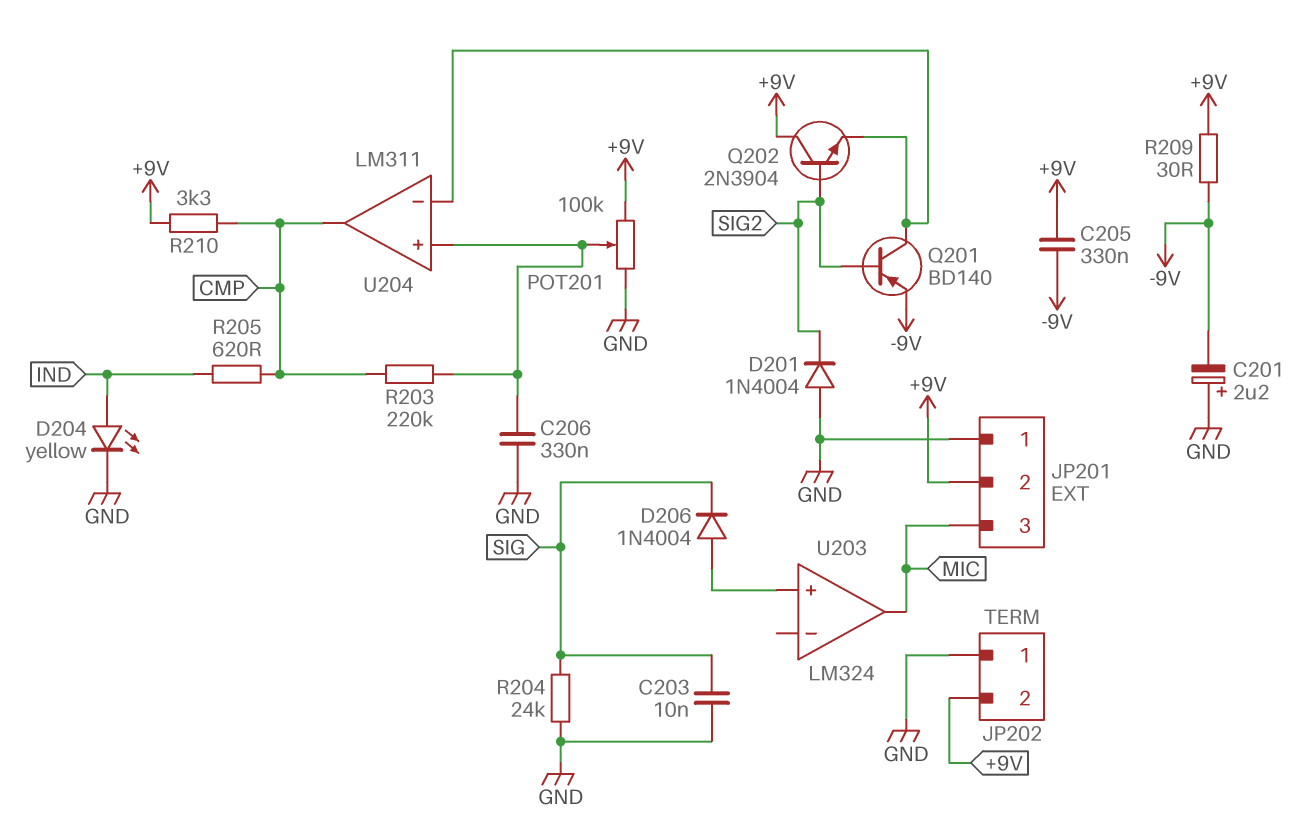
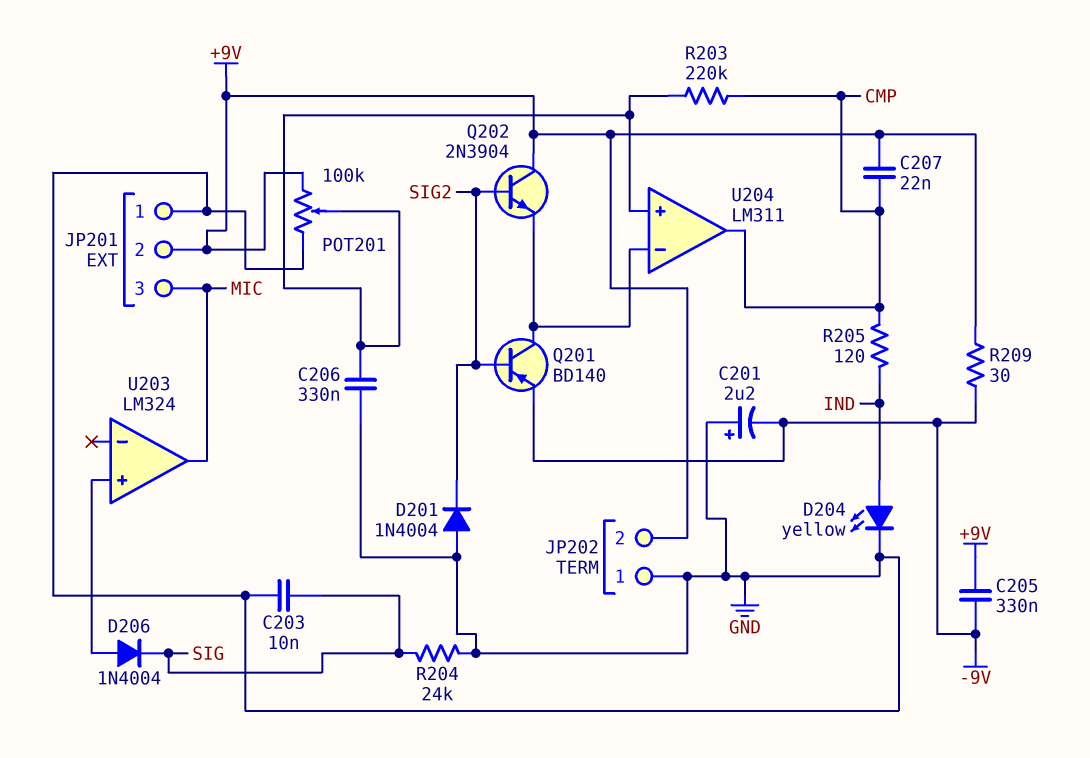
C207: none -> 22nF (+9V, CMP)
R205: 620 (CMP, IND) -> 120 (CMP, IND)
R210: 3.3k (+9V, CMP) -> none

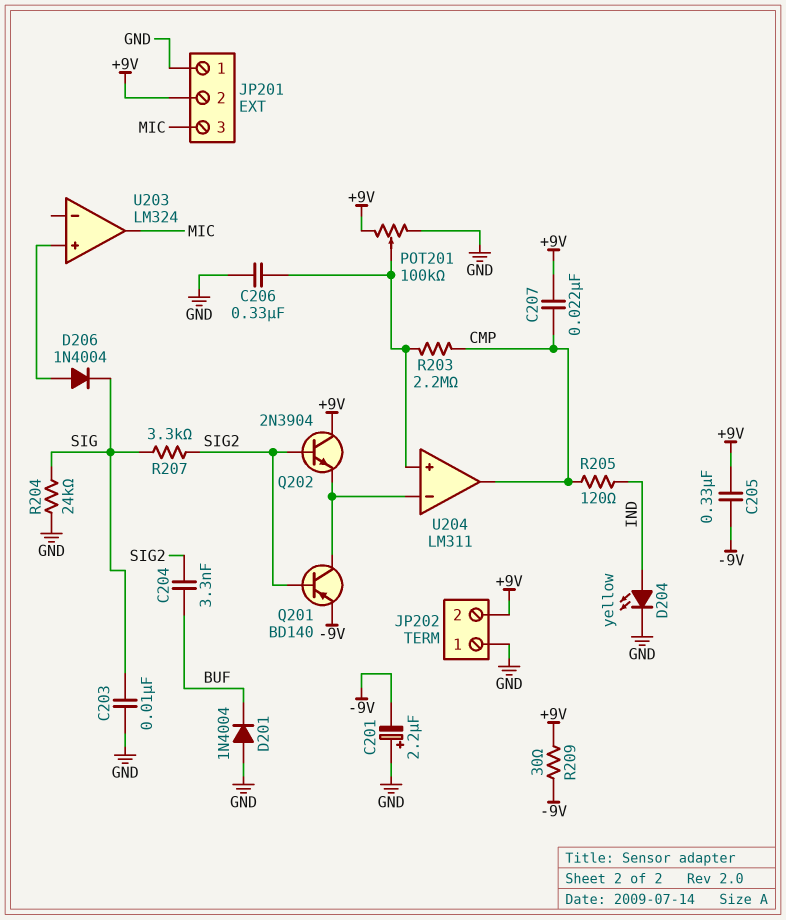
C204: none -> 3.3nF (BUF, SIG2)
D201: diode 1N4004 (A GND, K SIG2) -> diode 1N4004 (A GND, K BUF)
R203: 220k (CMP, U204/in+) -> 2.2M (CMP, U204/in+)
R207: none -> 3.3k (SIG, SIG2)

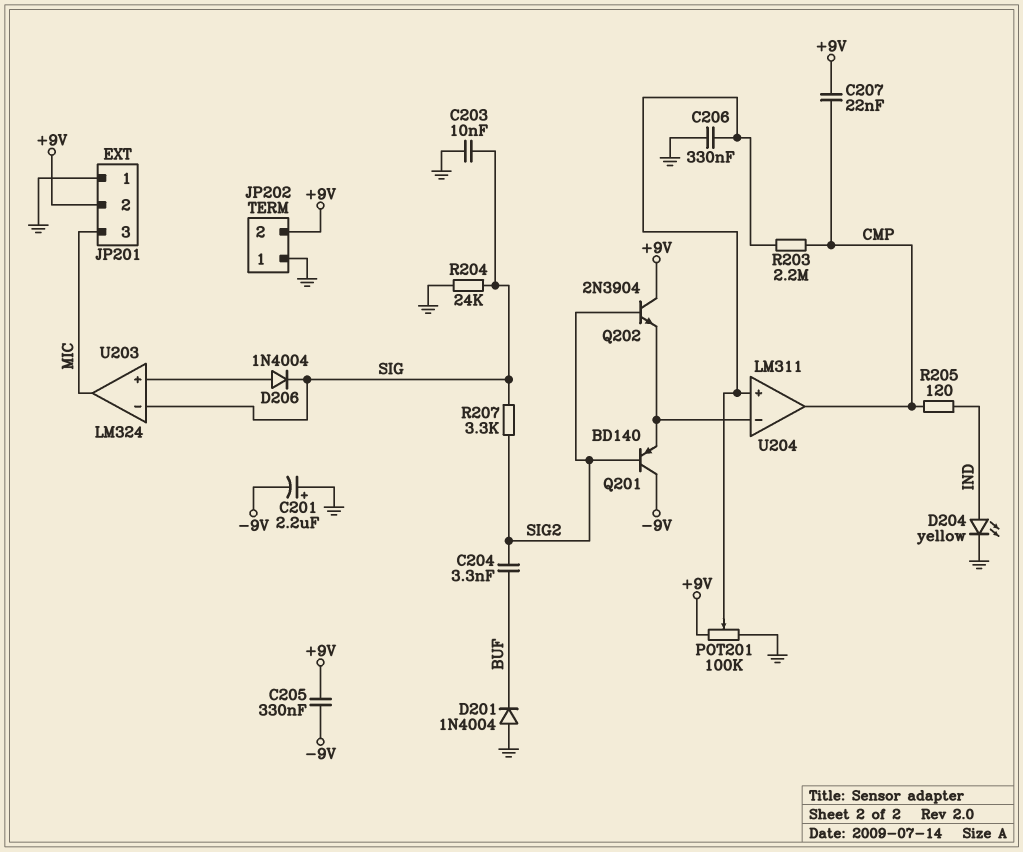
Q201: PNP BD140 (B SIG2, C U204/in-, E -9V) -> PNP BD140 (B SIG2, C -9V, E U204/in-)
R209: 30 (+9V, -9V) -> none
U203 pin in-: none -> SIG

